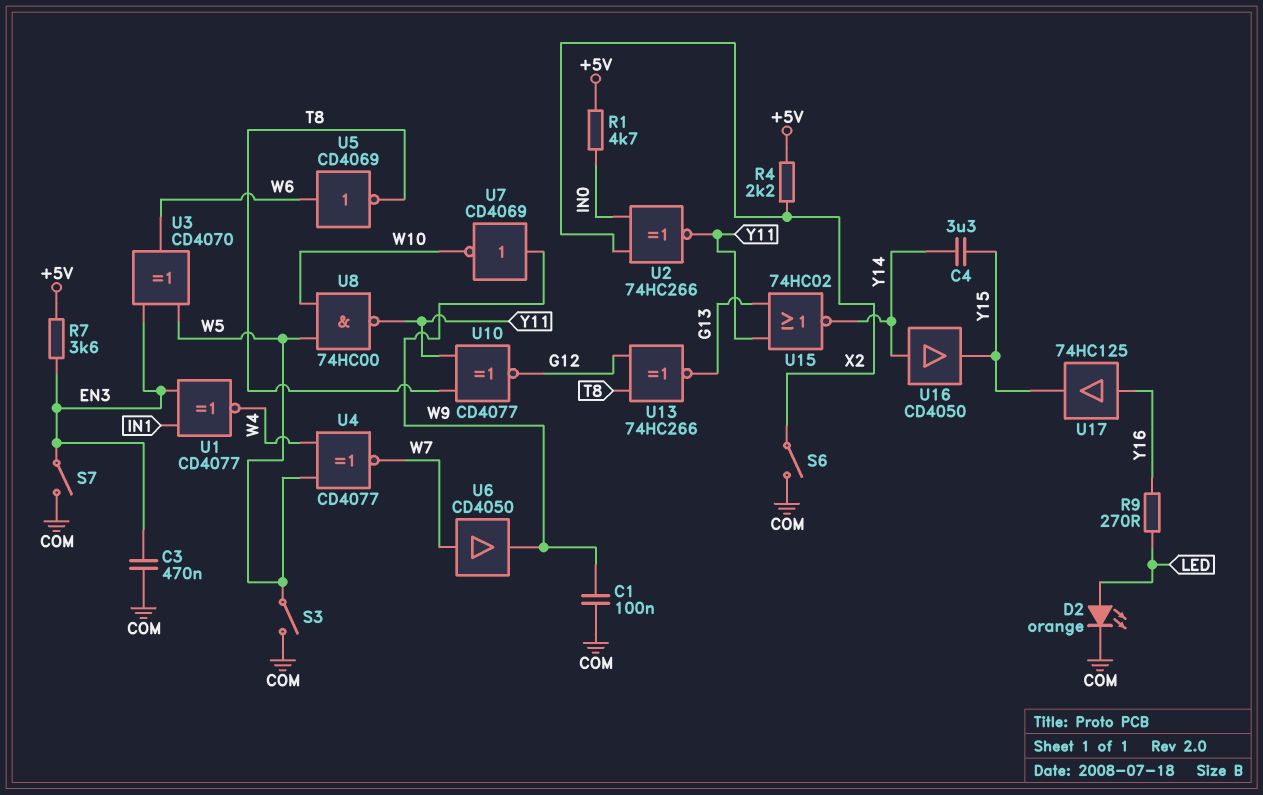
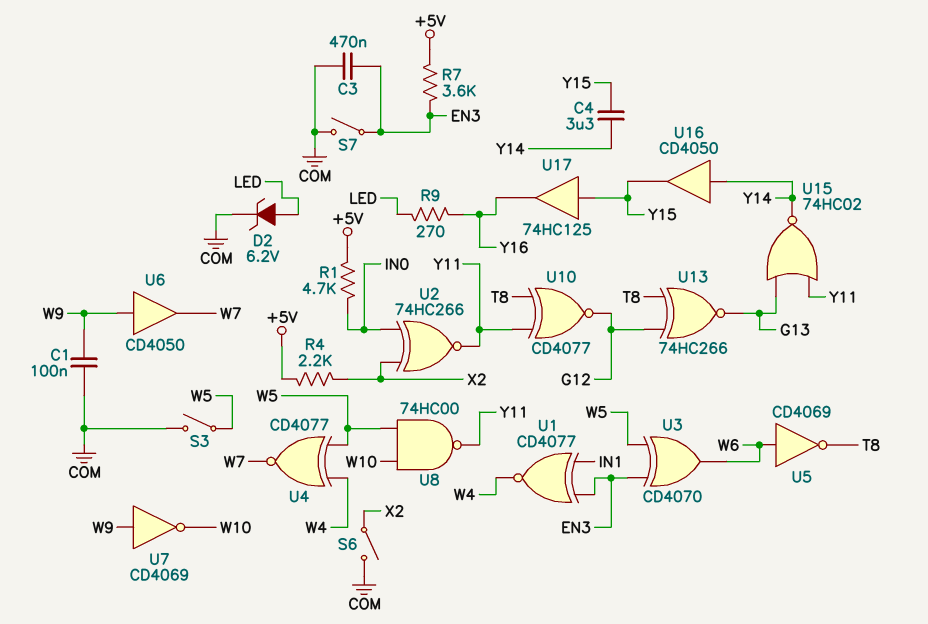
D2: LED orange (A LED, K COM) -> zener 6.2V (A LED, K COM)
U6: buffer CD4050 (in W7, out W9) -> buffer CD4050 (in W9, out W7)
U17: buffer 74HC125 (in Y16, out Y15) -> buffer 74HC125 (in Y15, out Y16)

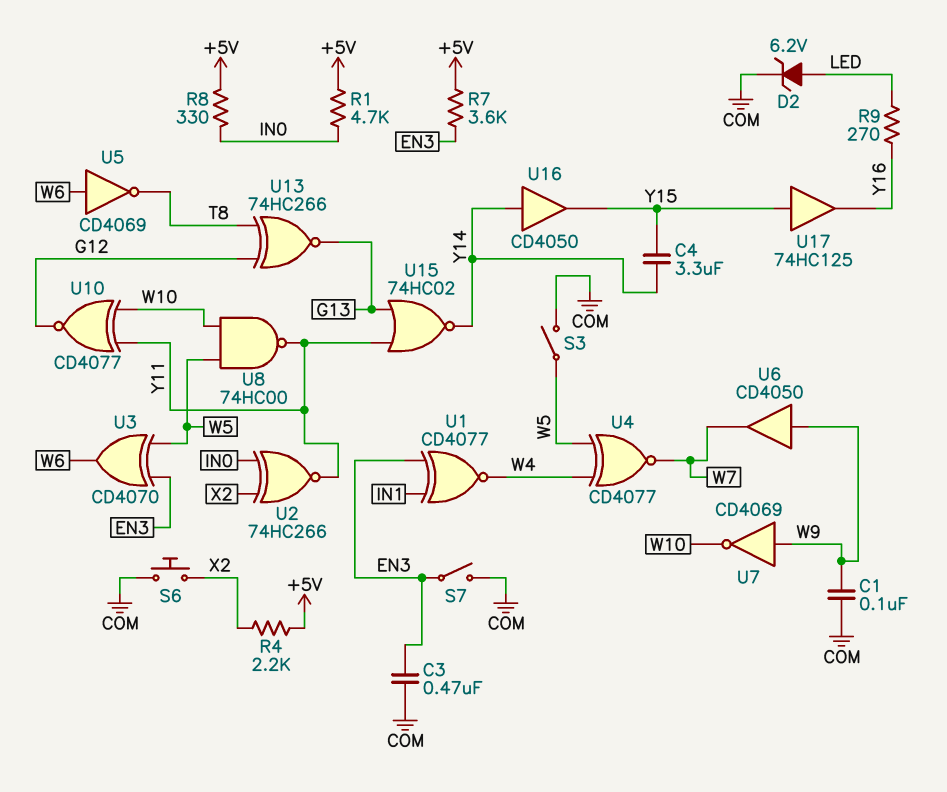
R8: none -> 330 (+5V, IN0)
S6: switch (COM, X2) -> button (COM, X2)
U10: XNOR CD4077 (in T8, in Y11, out G12) -> XNOR CD4077 (in W10, in Y11, out G12)

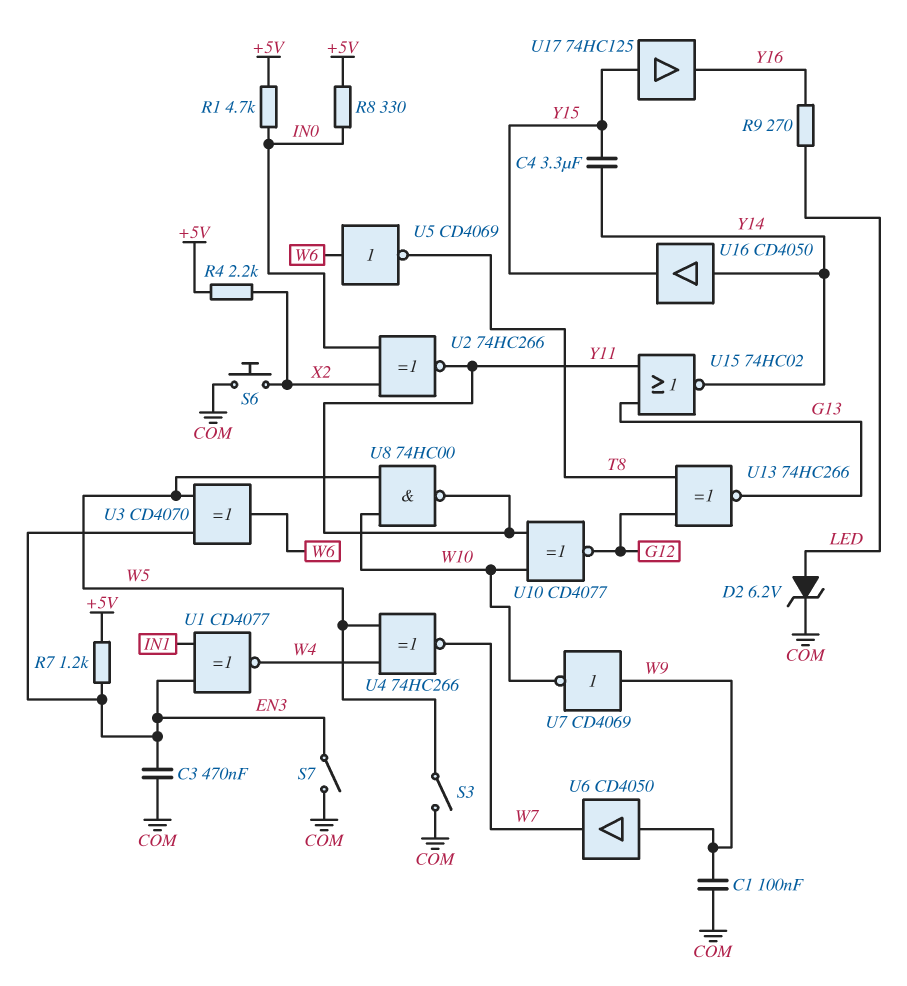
R7: 3.6k (+5V, EN3) -> 1.2k (+5V, EN3)
U4: XNOR CD4077 (in W4, in W5, out W7) -> XNOR 74HC266 (in W4, in W5, out W7)

